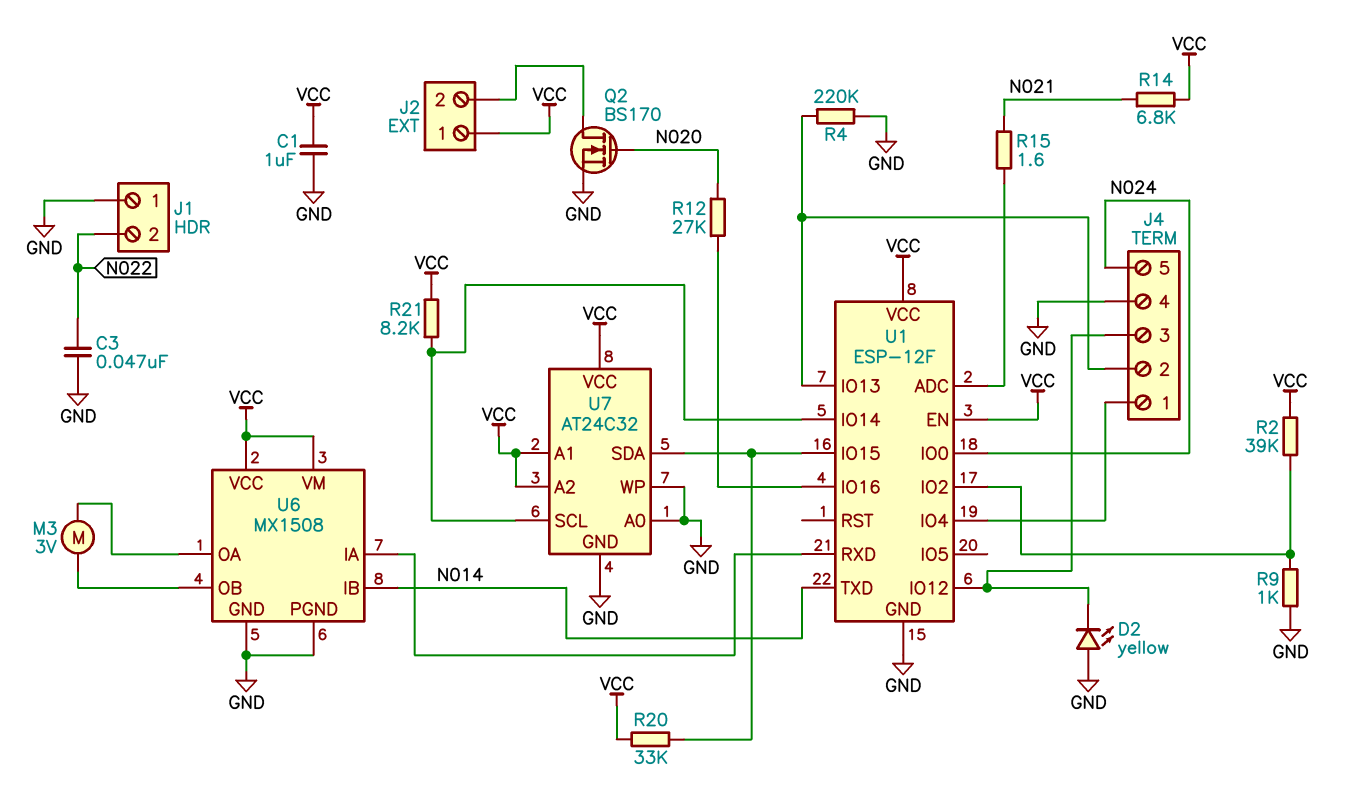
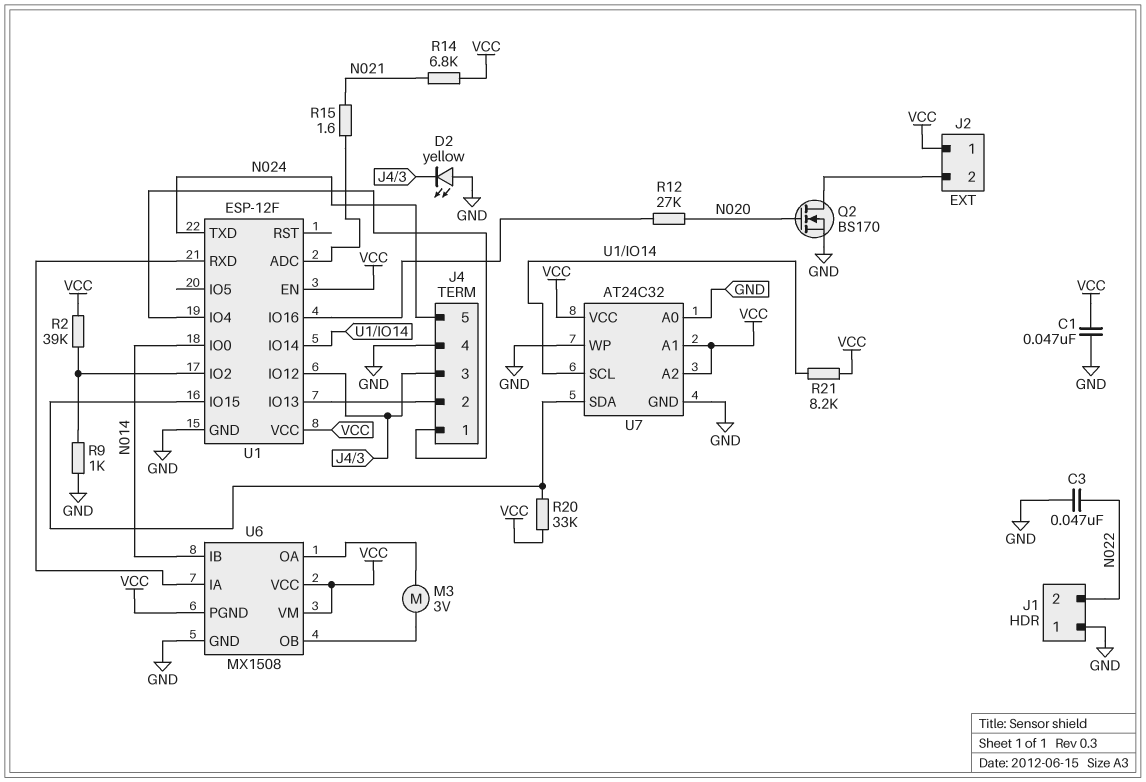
C1: 1uF (GND, VCC) -> 47nF (GND, VCC)
R4: 220k (GND, J4/2) -> none
U1 pin IO0: N024 -> N014
U1 pin TXD: N014 -> N024
U6 pin PGND: GND -> VCC

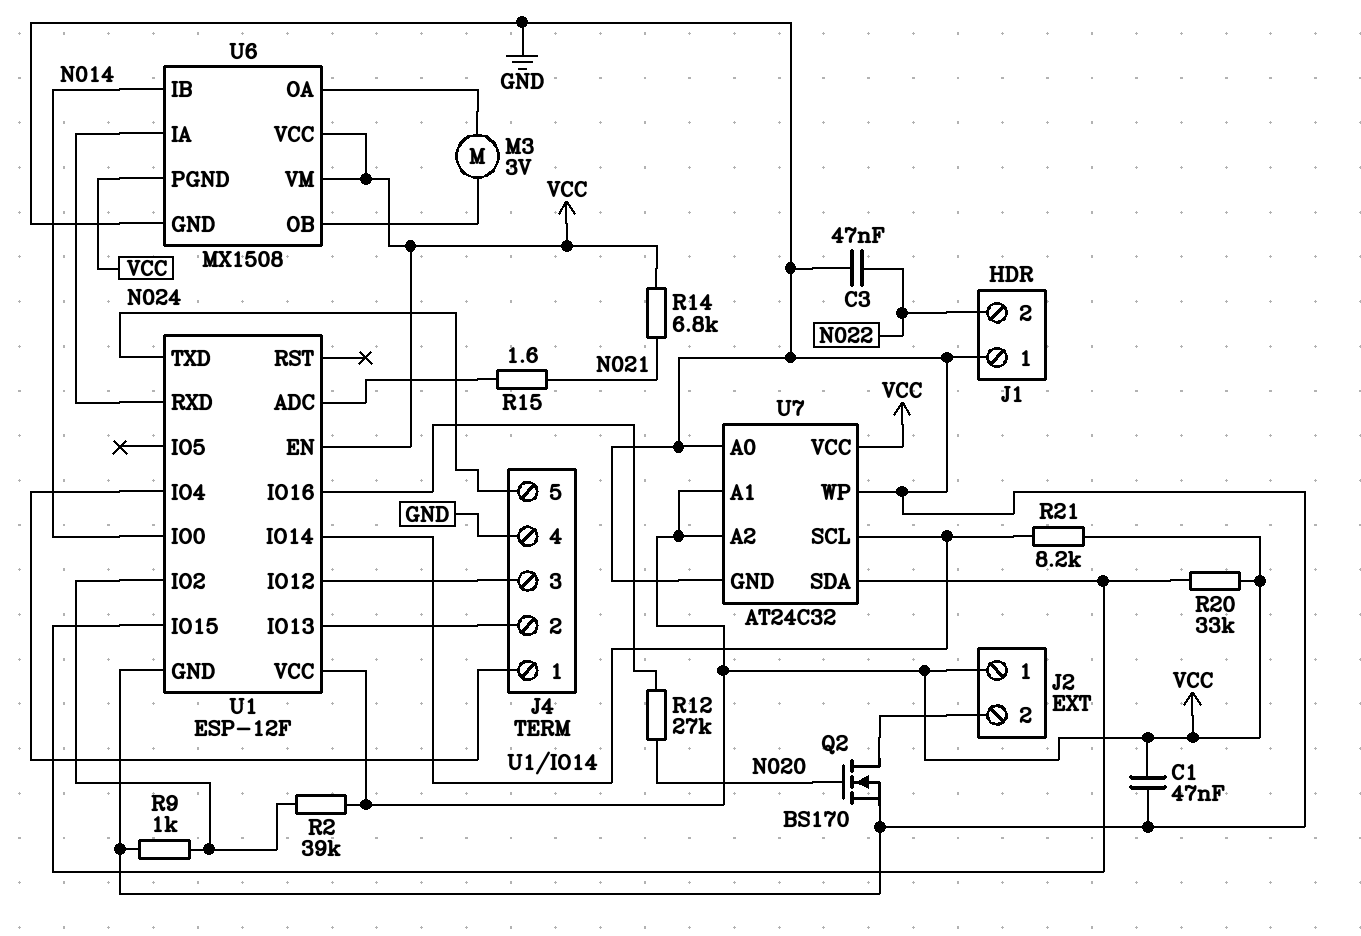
D2: LED yellow (A GND, K J4/3) -> none

